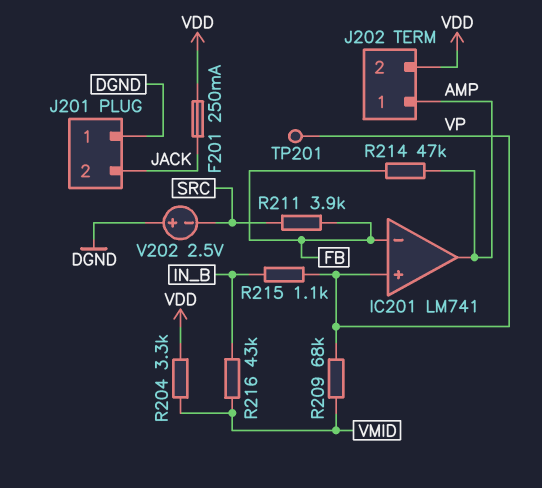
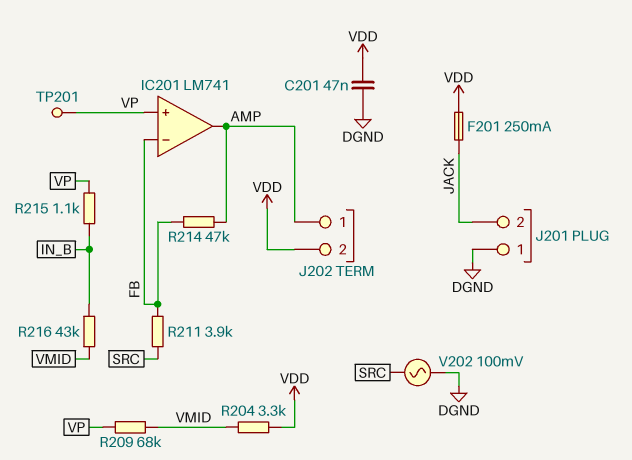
C201: none -> 47nF (DGND, VDD)
V202: 2.5V (plus DGND, minus SRC) -> AC 100mV (DGND, SRC)

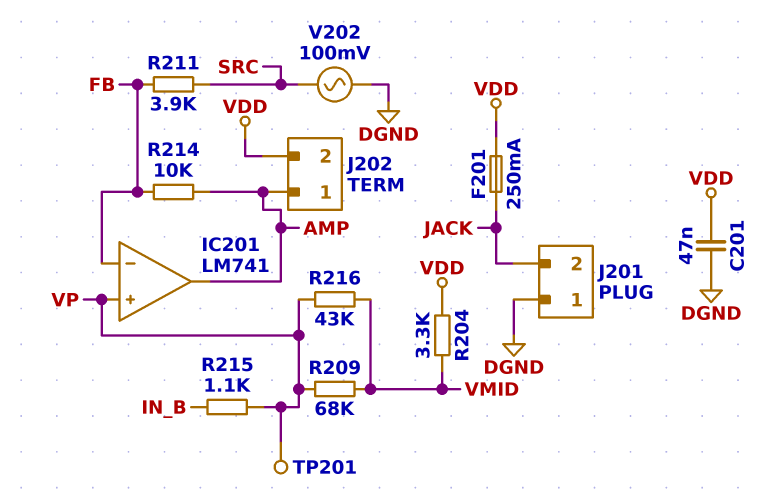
R214: 47k (AMP, FB) -> 10k (AMP, FB)
R216: 43k (IN_B, VMID) -> 43k (VMID, VP)

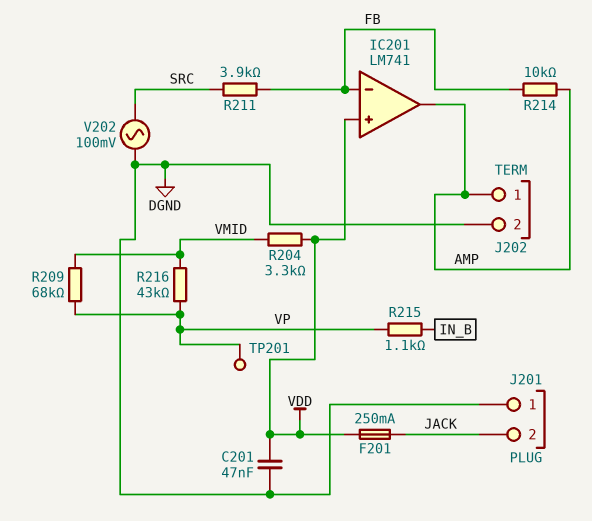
IC201 pin in+: VP -> VDD
J202 pin 2: VDD -> DGND

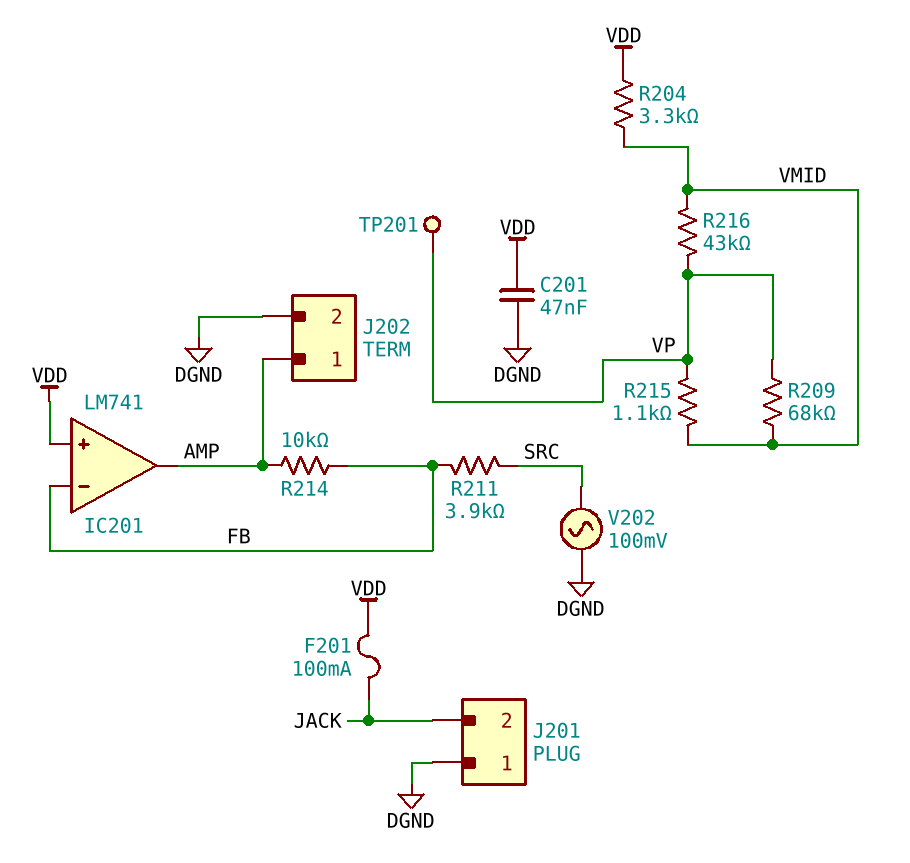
F201: 250mA (JACK, VDD) -> 100mA (JACK, VDD)
R215: 1.1k (IN_B, VP) -> 1.1k (VMID, VP)

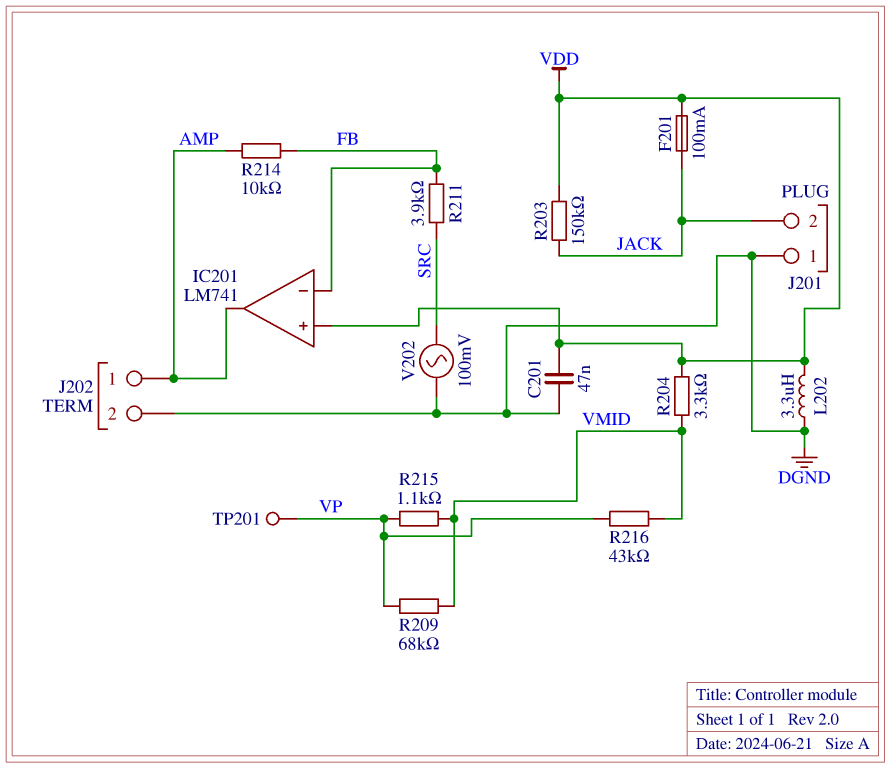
L202: none -> 3.3uH (DGND, VDD)
R203: none -> 150k (JACK, VDD)

